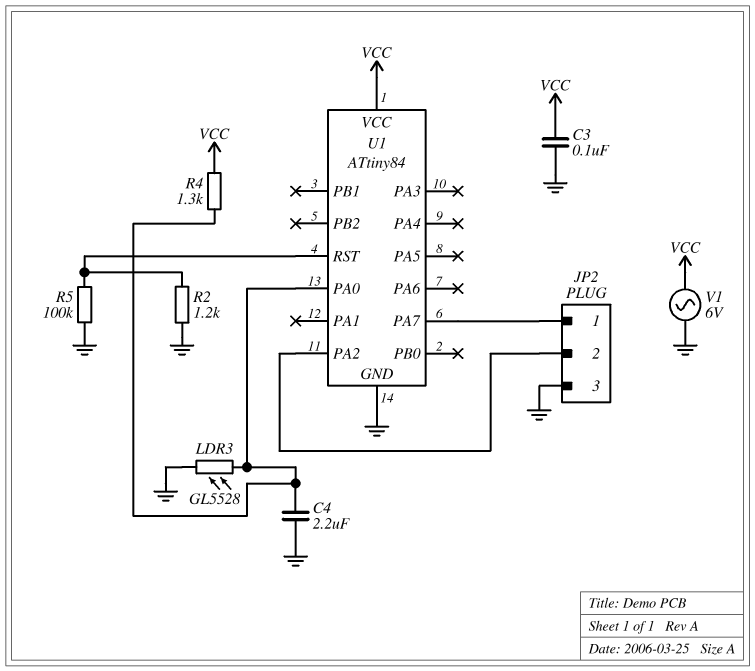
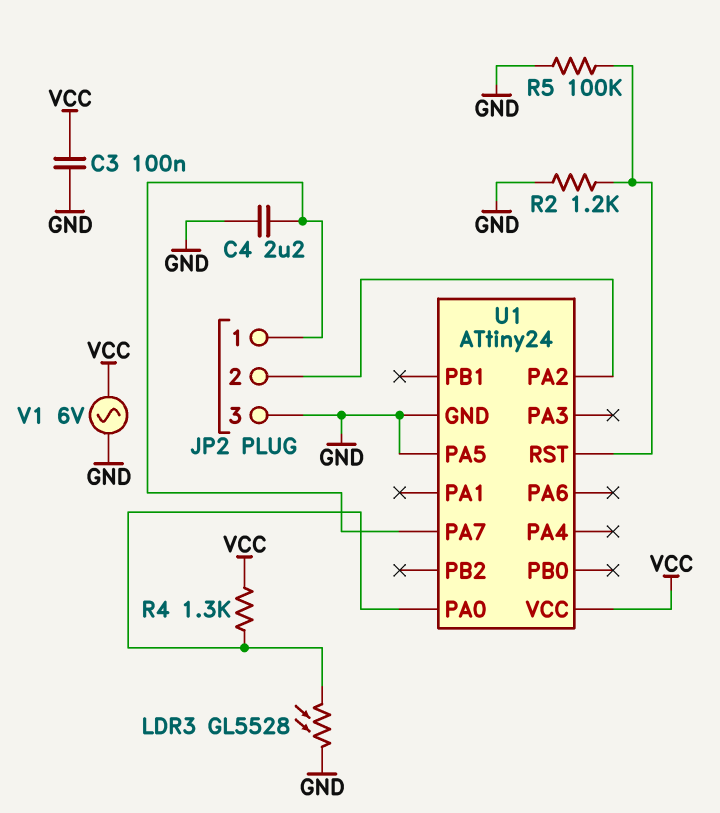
C4: 2.2uF (GND, U1/PA0) -> 2.2uF (GND, JP2/1)
U1: ATtiny84 -> ATtiny24
U1 pin PA5: none -> GND

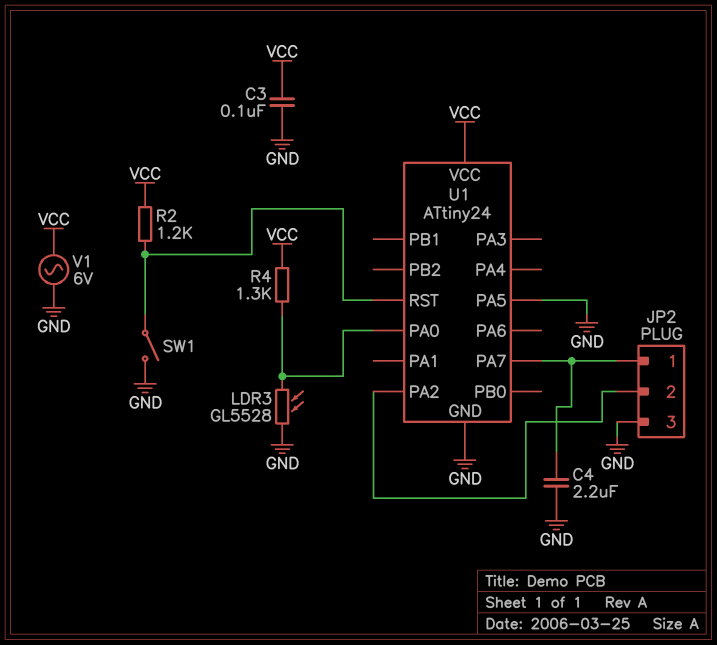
R2: 1.2k (GND, U1/RST) -> 1.2k (U1/RST, VCC)
R5: 100k (GND, U1/RST) -> none
SW1: none -> switch (GND, U1/RST)

